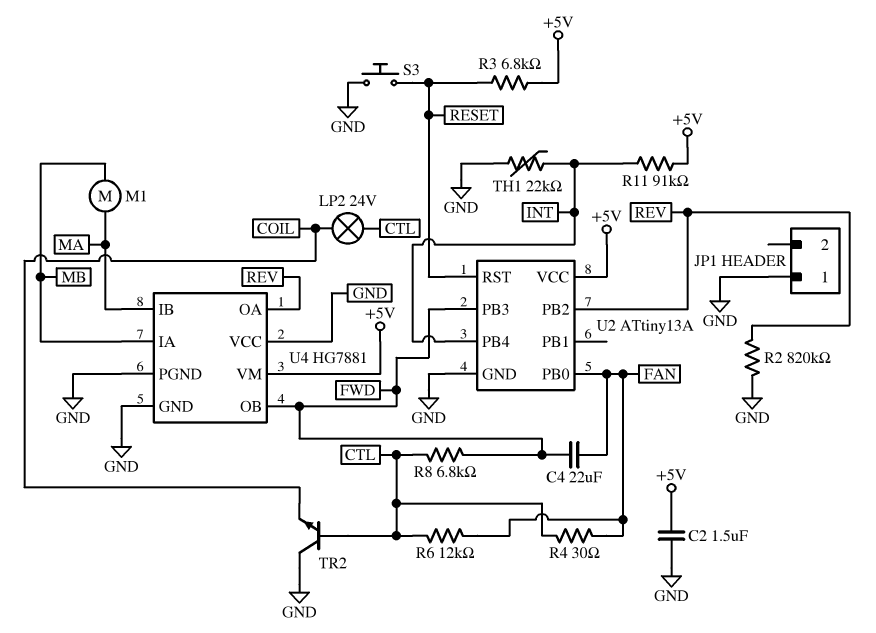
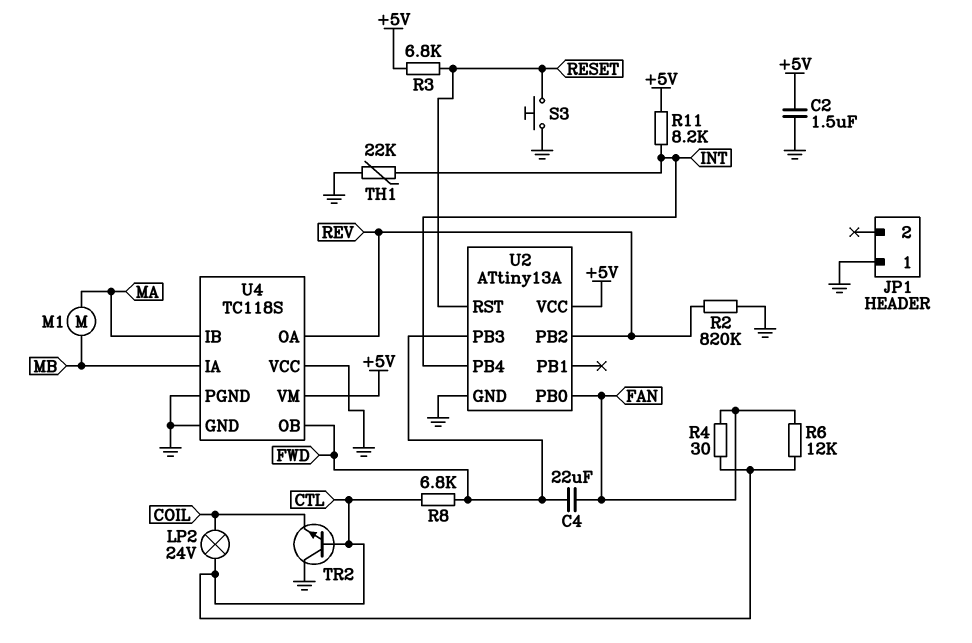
R11: 91k (+5V, INT) -> 8.2k (+5V, INT)
U4: HG7881 -> TC118S

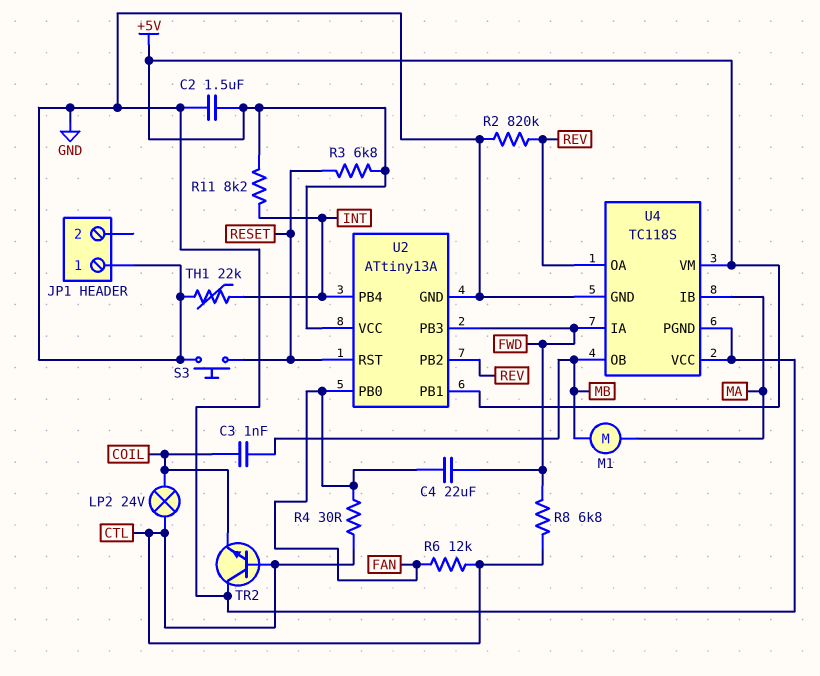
C3: none -> 1nF (COIL, MB)
U2 pin PB1: none -> +5V
U4 pin IA: MB -> FWD
U4 pin OB: FWD -> MB

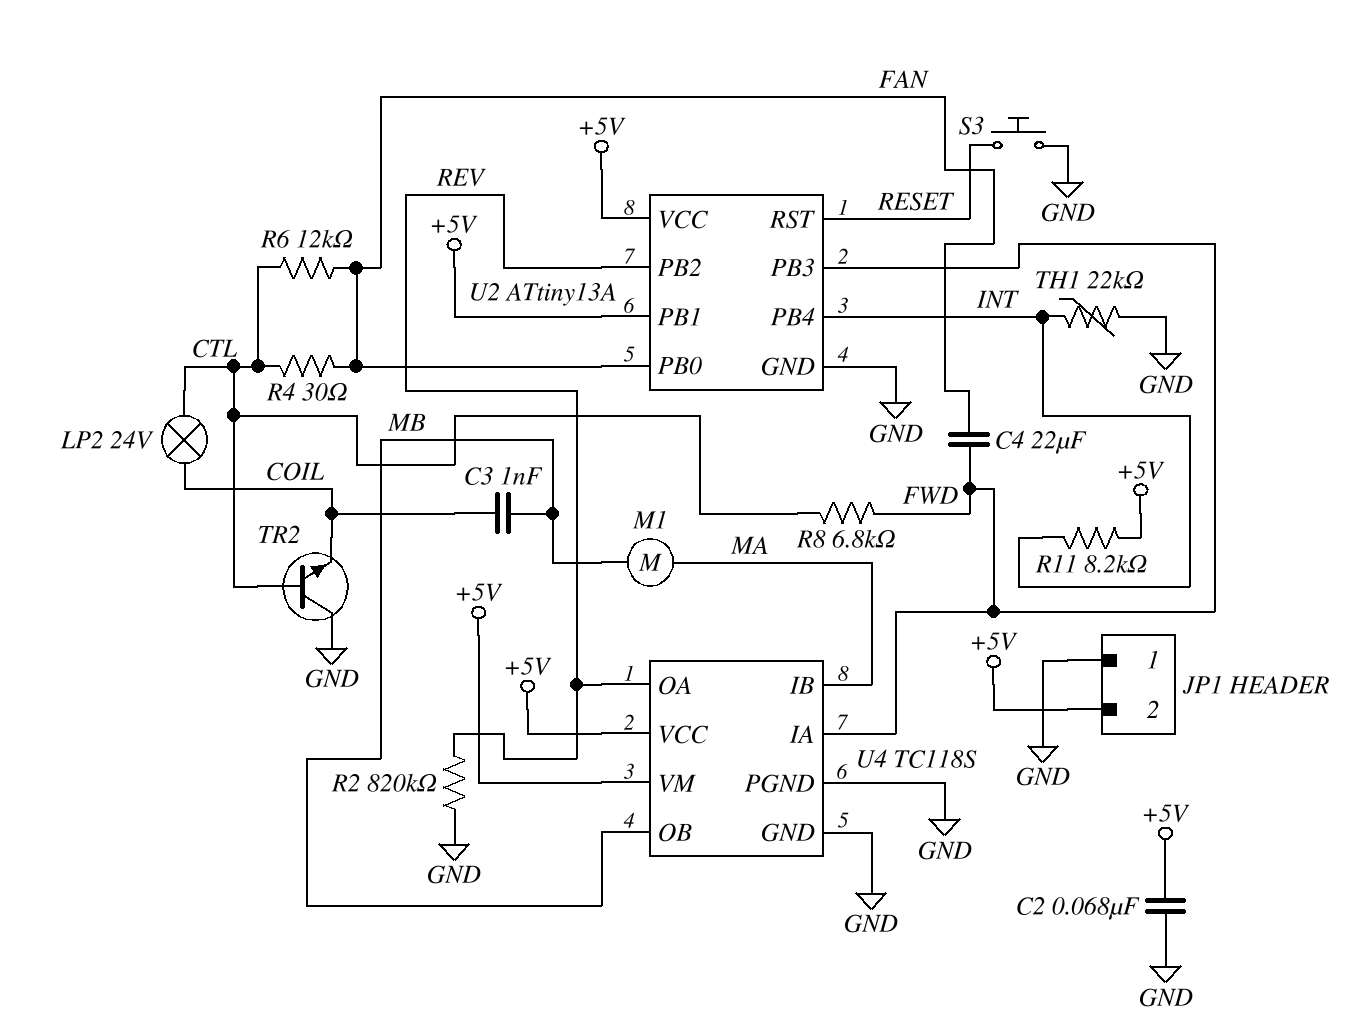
C2: 1.5uF (+5V, GND) -> 68nF (+5V, GND)
JP1 pin 2: none -> +5V
R3: 6.8k (+5V, RESET) -> none
U4 pin VCC: GND -> +5V

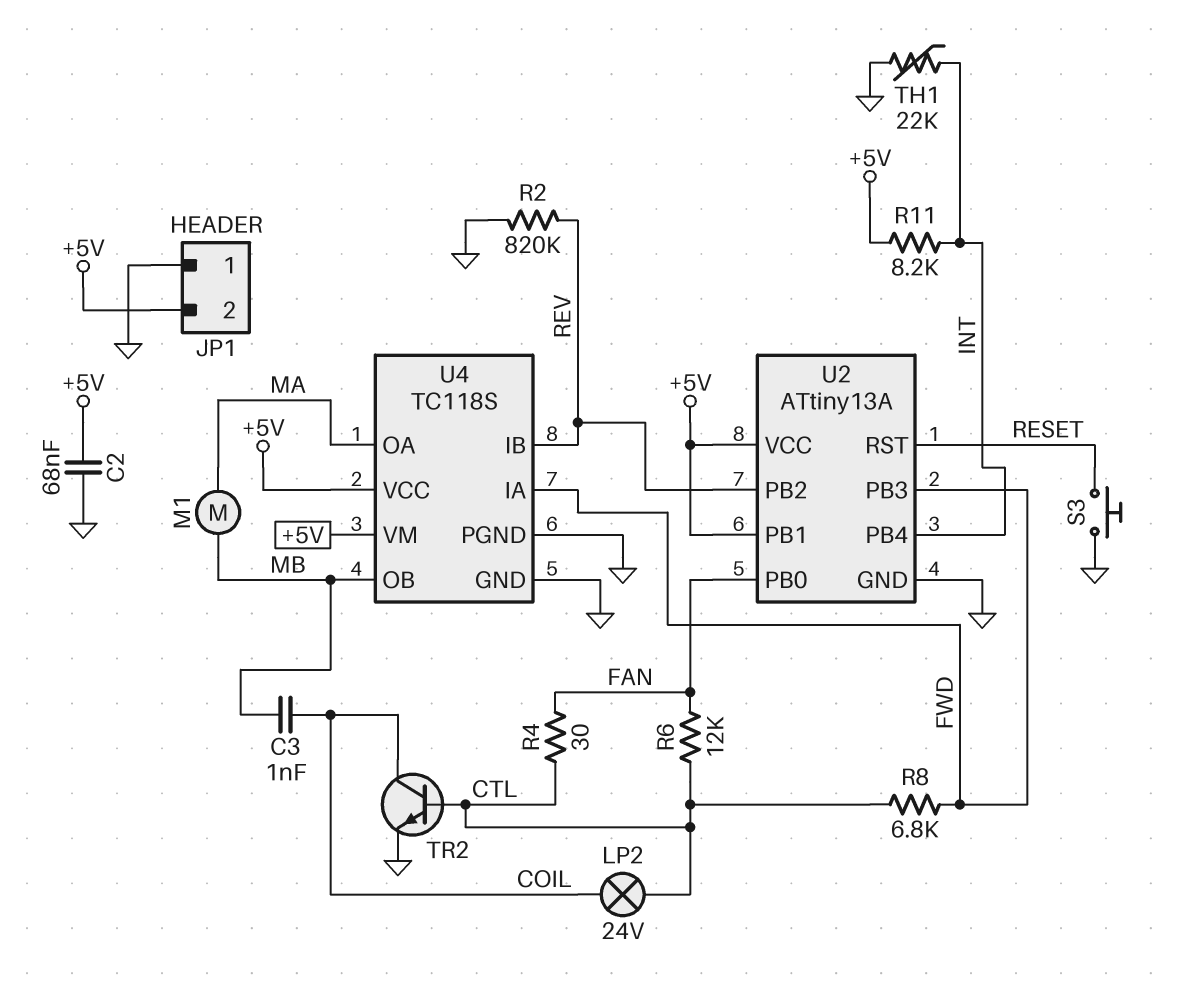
C4: 22uF (FAN, FWD) -> none
TR2: NPN (B CTL, C GND, E COIL) -> NPN (B CTL, C COIL, E GND)
U4 pin IB: MA -> REV
U4 pin OA: REV -> MA

